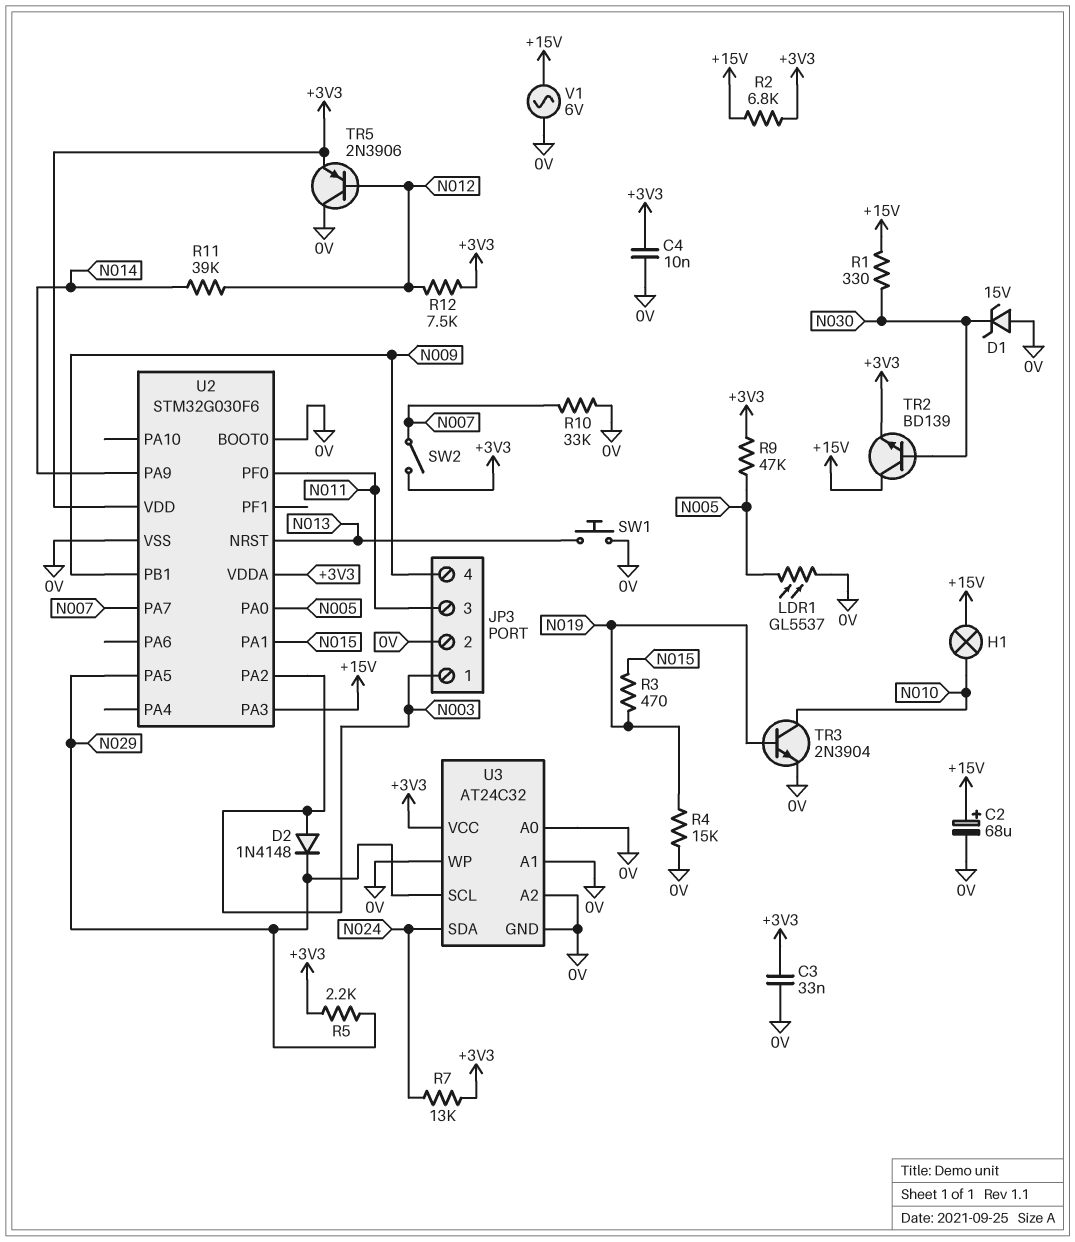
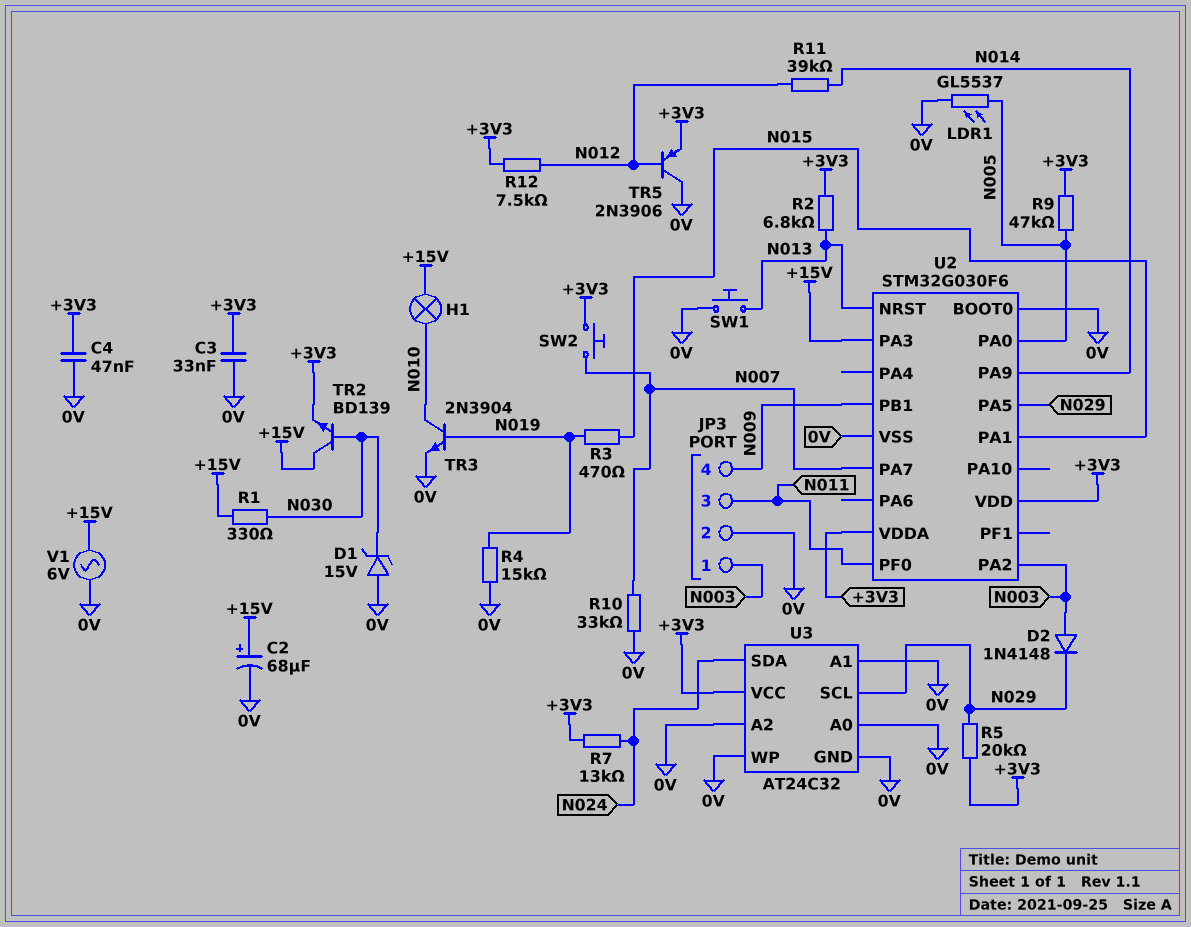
C4: 10nF (+3V3, 0V) -> 47nF (+3V3, 0V)
R2: 6.8k (+3V3, +15V) -> 6.8k (+3V3, N013)
R5: 2.2k (+3V3, N029) -> 20k (+3V3, N029)
SW2: switch (+3V3, N007) -> button (+3V3, N007)

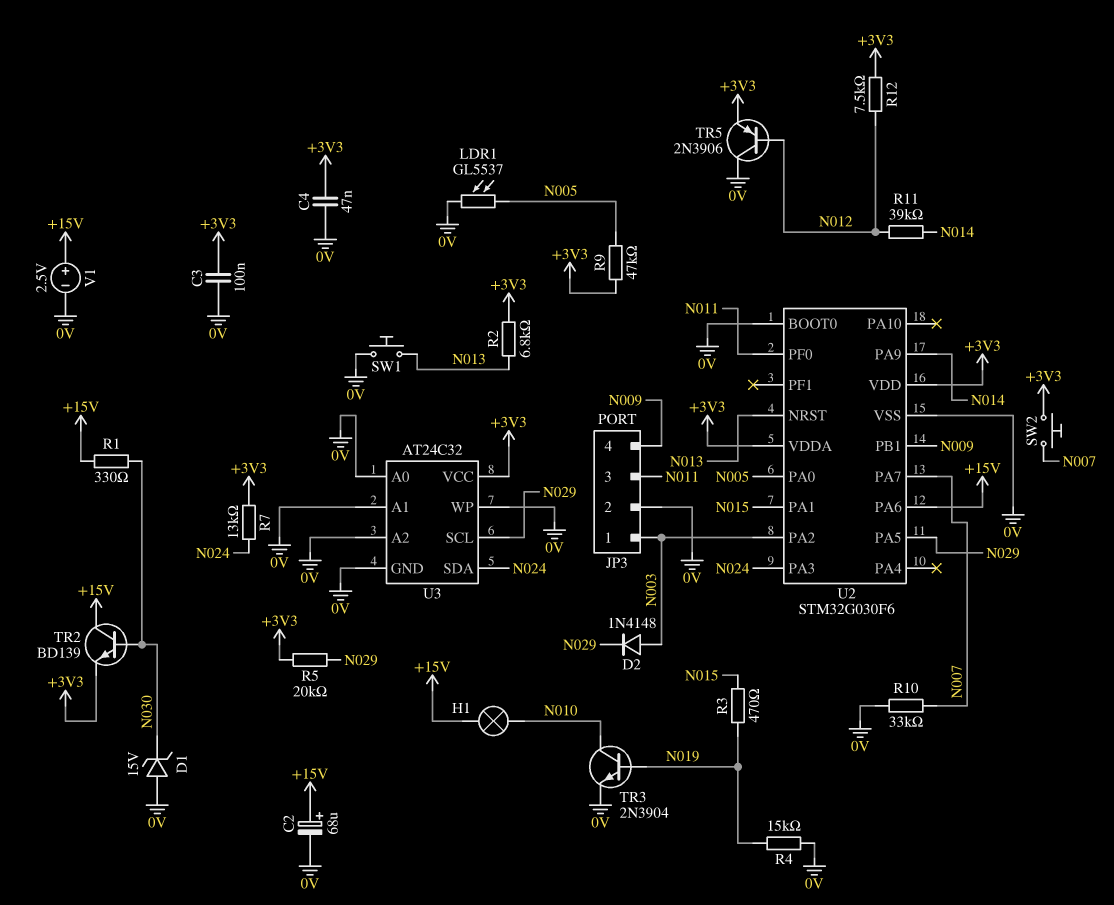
C3: 33nF (+3V3, 0V) -> 100nF (+3V3, 0V)
U2 pin PA3: +15V -> N024
U2 pin PA6: none -> +15V
V1: AC 6V (+15V, 0V) -> 2.5V (plus +15V, minus 0V)

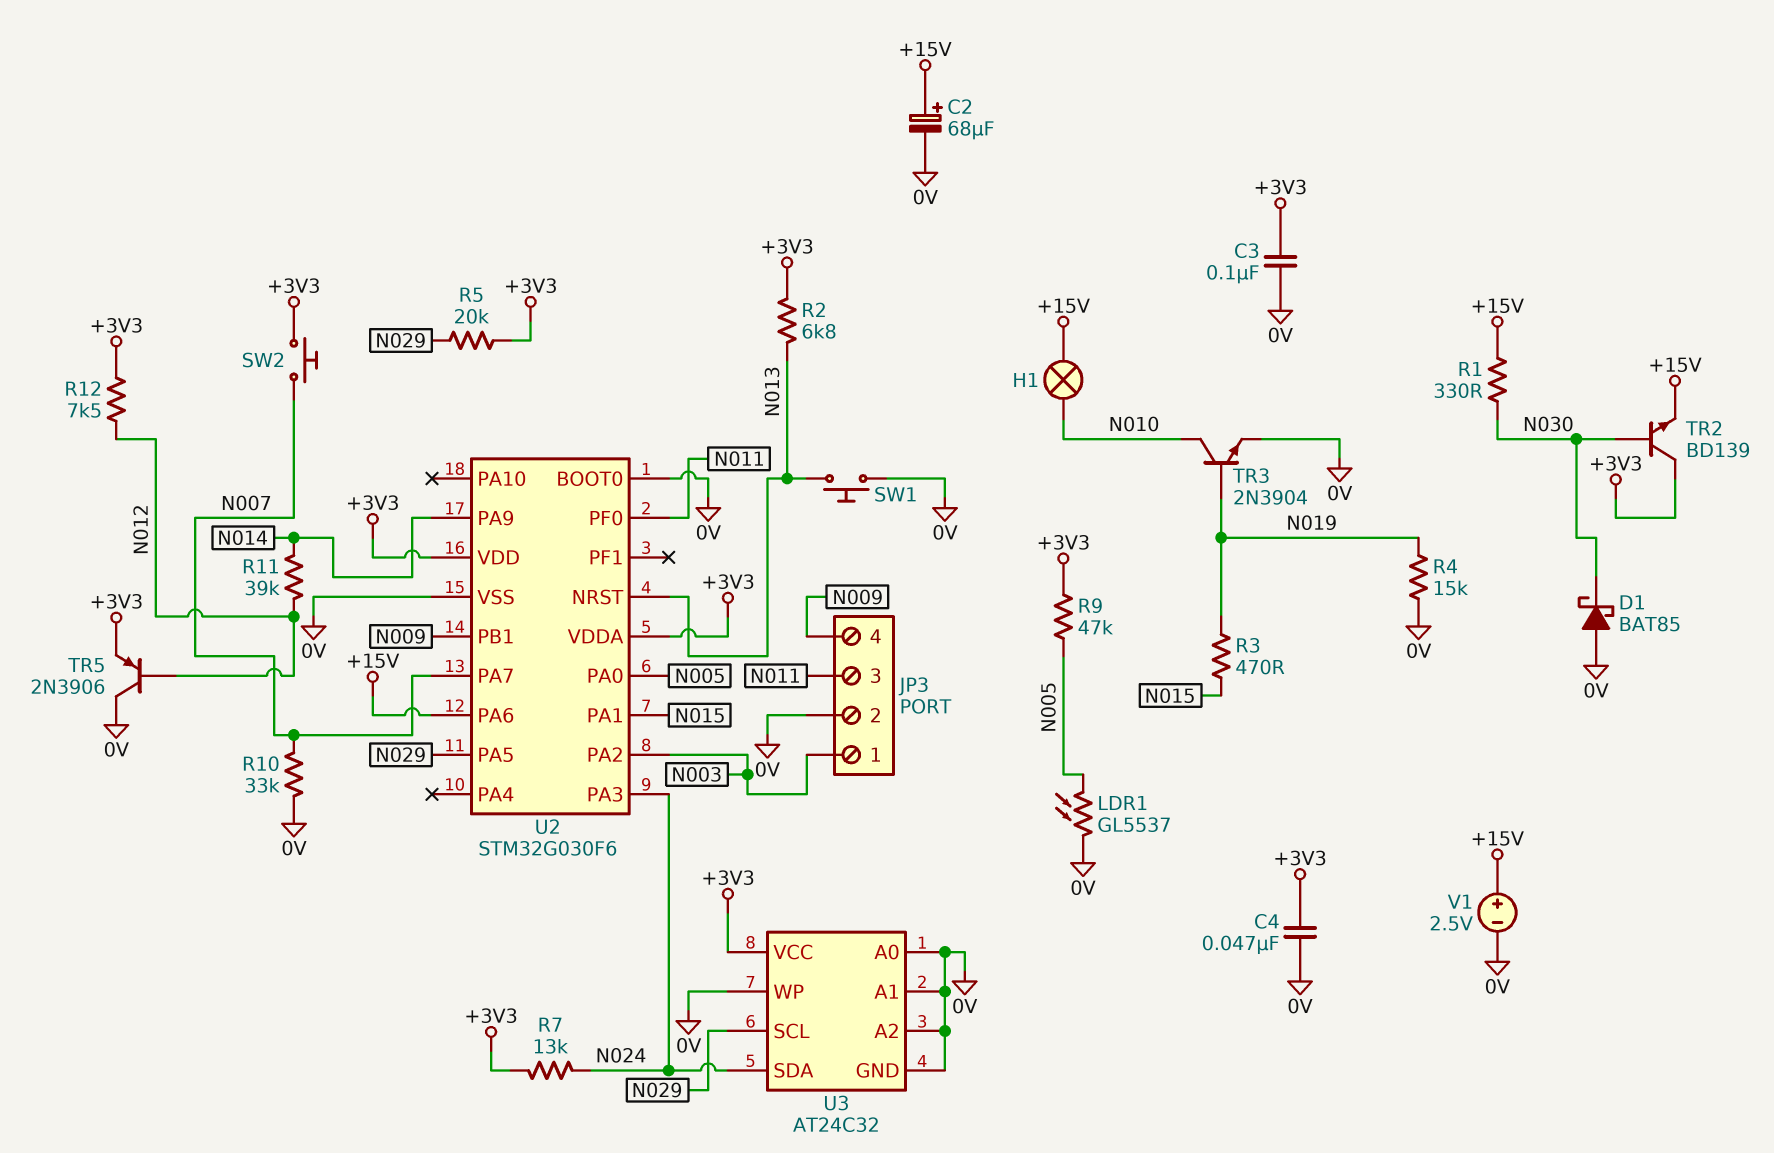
D1: zener 15V (A 0V, K N030) -> schottky BAT85 (A 0V, K N030)
D2: diode 1N4148 (A N003, K N029) -> none
TR2: NPN BD139 (B N030, C +15V, E +3V3) -> NPN BD139 (B N030, C +3V3, E +15V)

